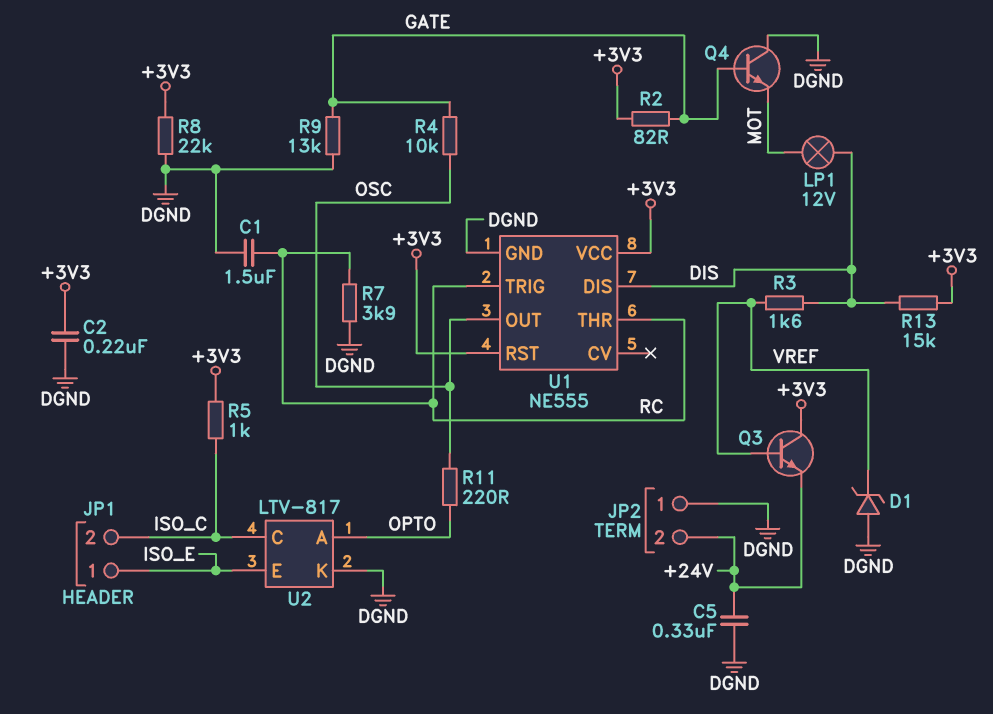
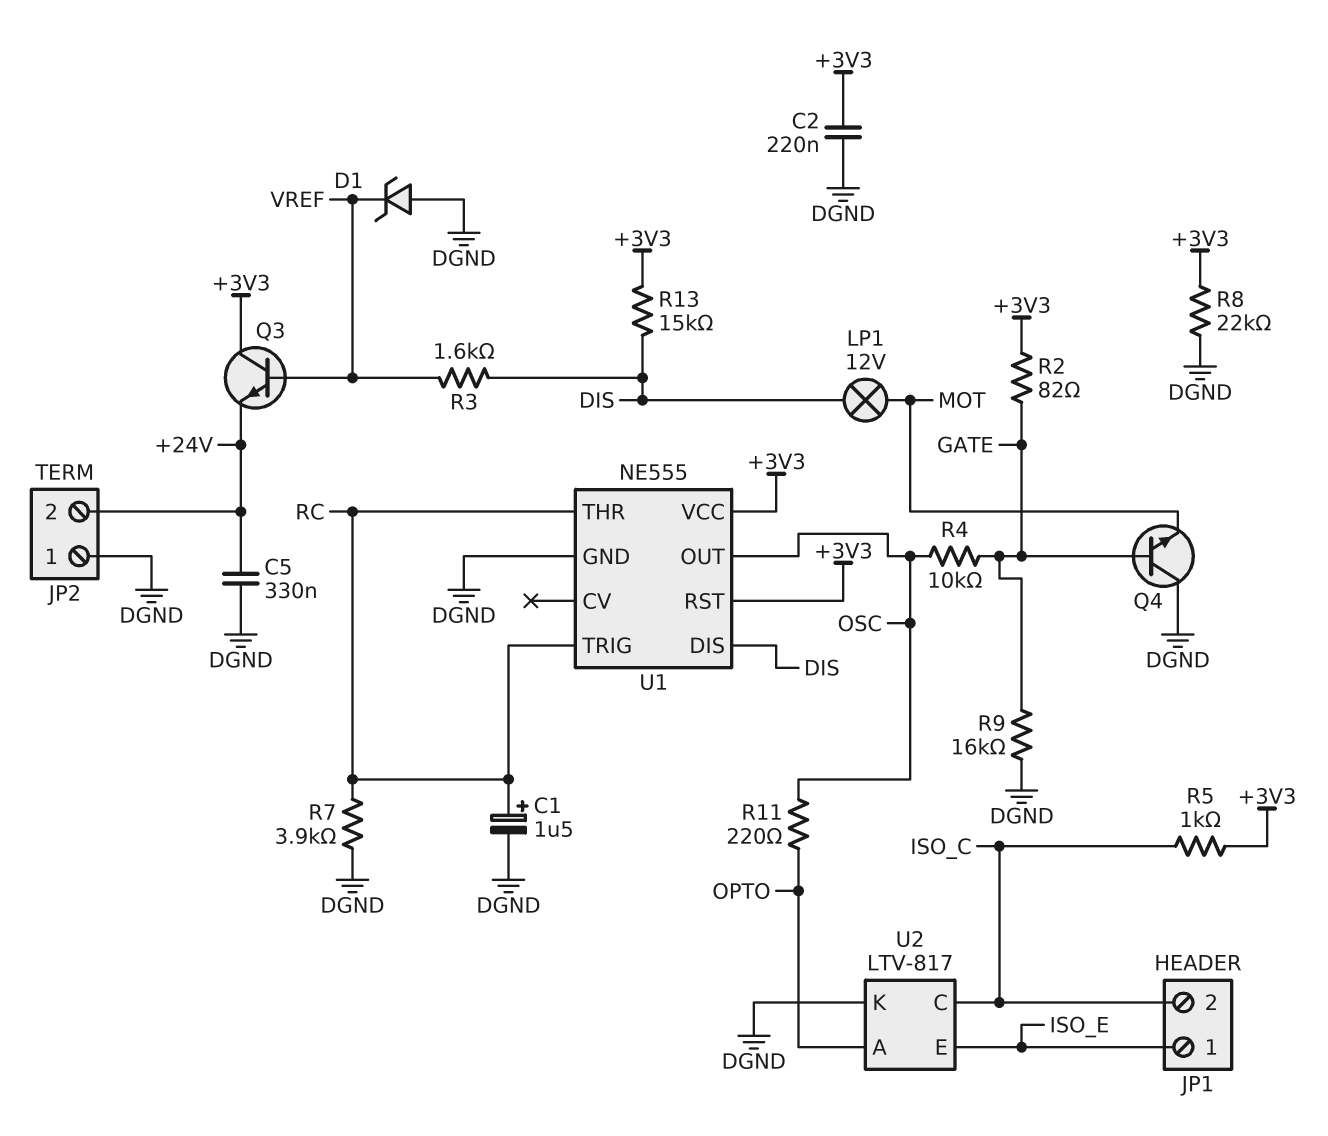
C1: 1.5uF (DGND, RC) -> 1.5uF (plus RC, minus DGND)
R9: 13k (DGND, GATE) -> 16k (DGND, GATE)

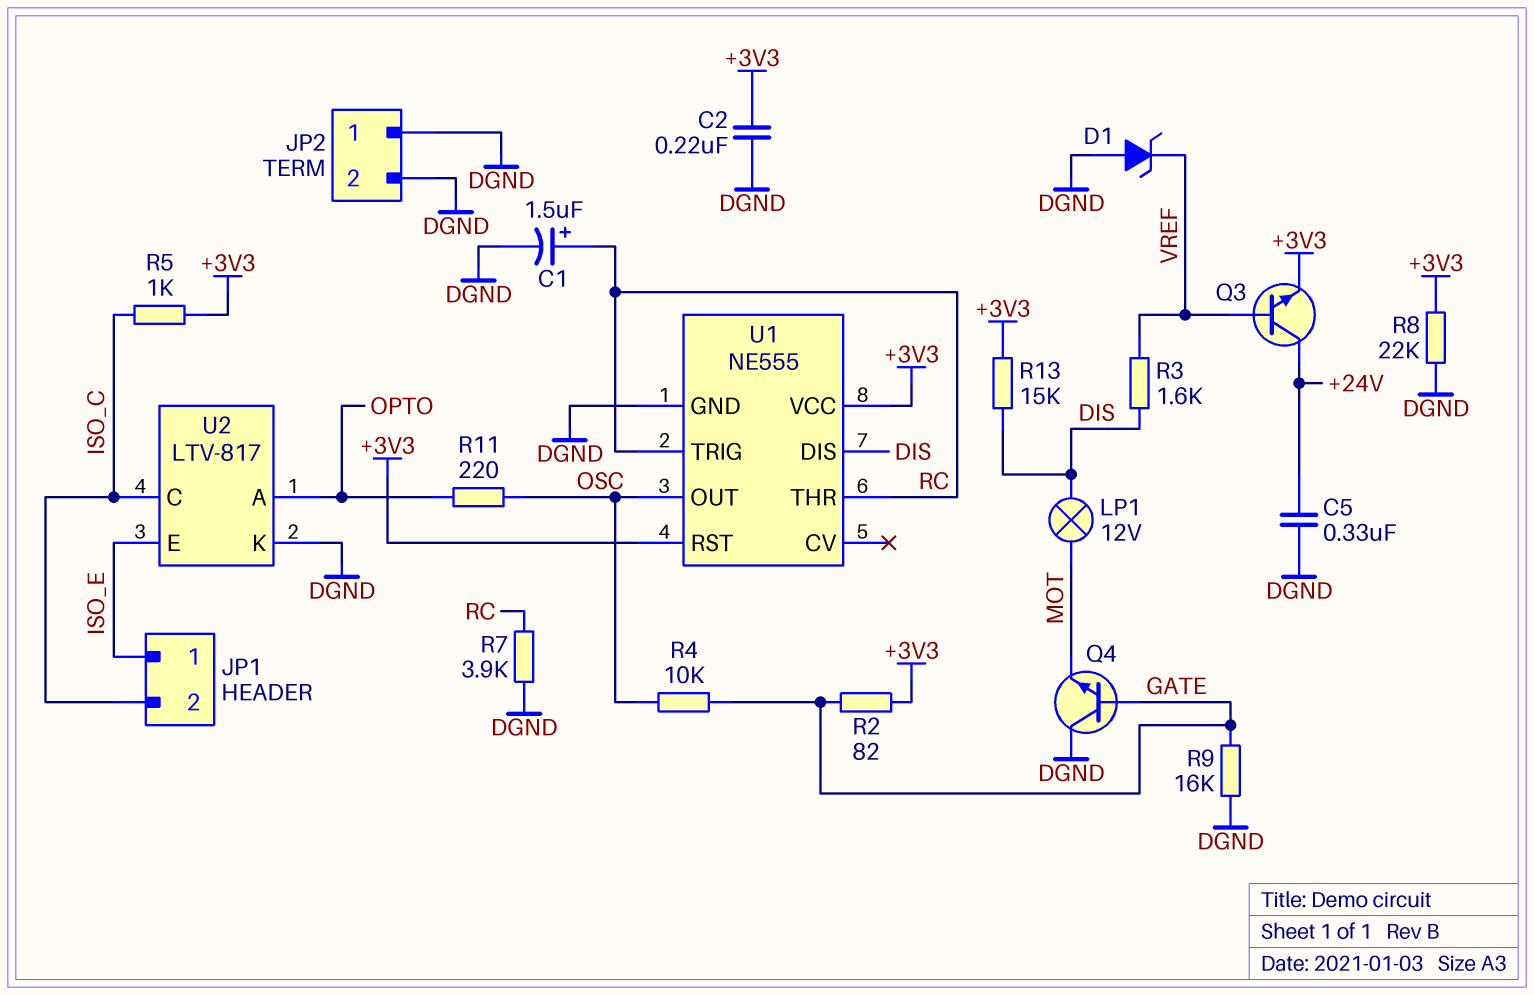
JP2 pin 2: +24V -> DGND
Q3: NPN (B VREF, C +3V3, E +24V) -> NPN (B VREF, C +24V, E +3V3)

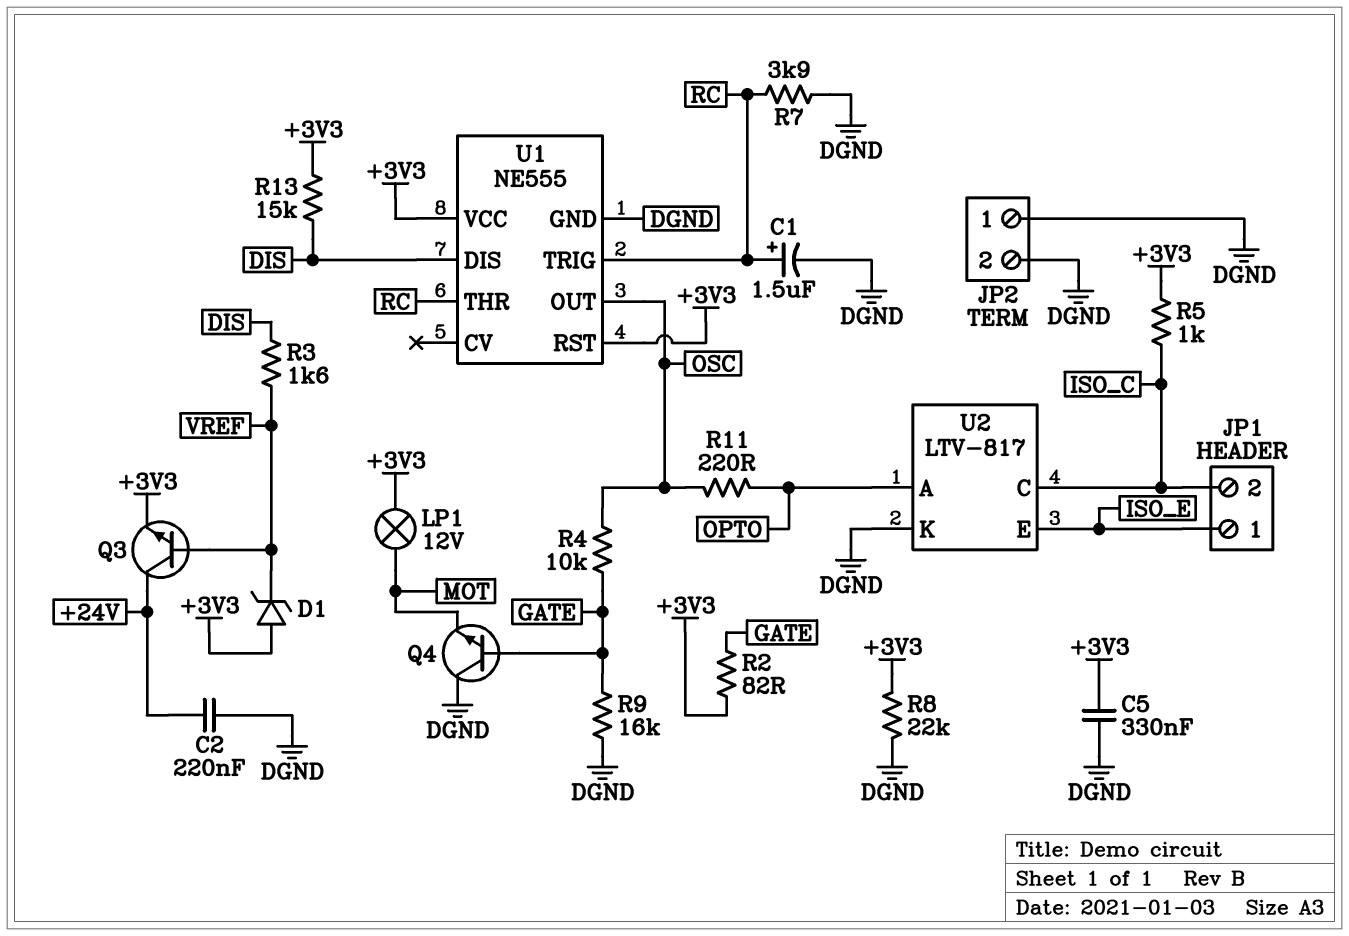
C2: 220nF (+3V3, DGND) -> 220nF (+24V, DGND)
C5: 330nF (+24V, DGND) -> 330nF (+3V3, DGND)
D1: zener (A DGND, K VREF) -> zener (A +3V3, K VREF)
LP1: lamp 12V (DIS, MOT) -> lamp 12V (+3V3, MOT)

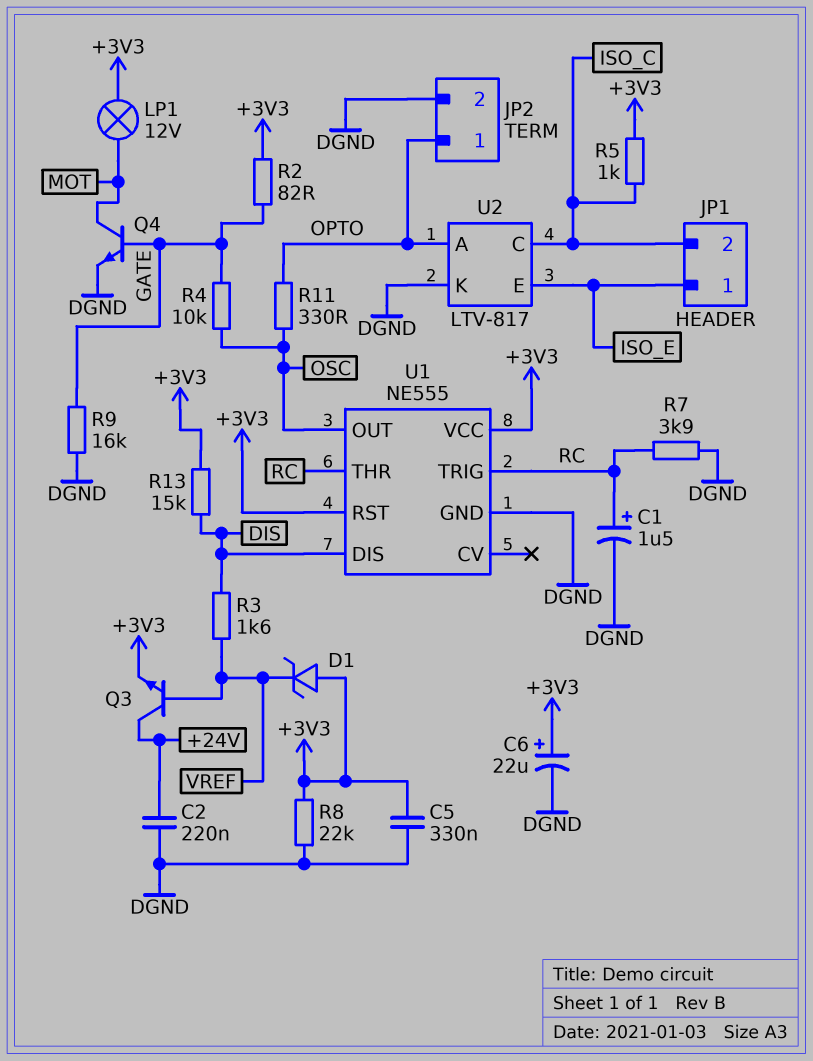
C6: none -> 22uF (plus +3V3, minus DGND)
JP2 pin 1: DGND -> OPTO
Q4: NPN (B GATE, C DGND, E MOT) -> NPN (B GATE, C MOT, E DGND)
R11: 220 (OPTO, OSC) -> 330 (OPTO, OSC)

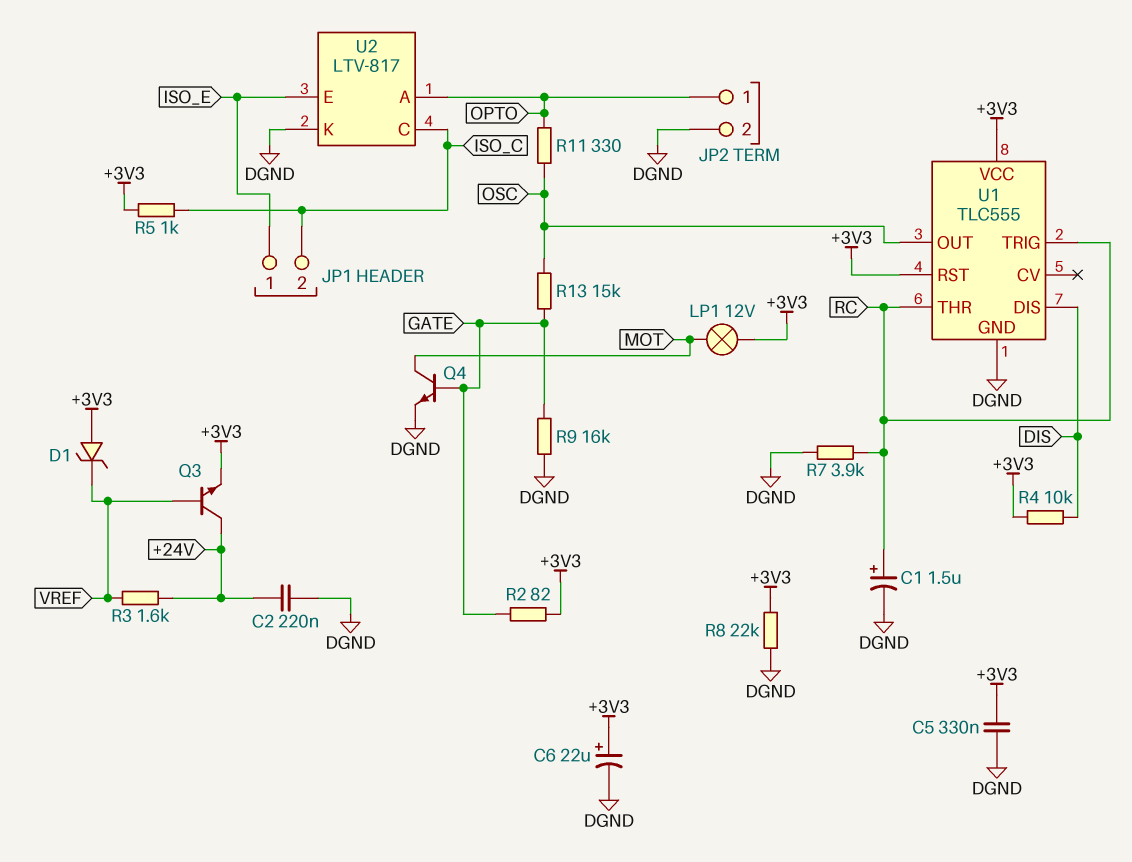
R3: 1.6k (DIS, VREF) -> 1.6k (+24V, VREF)
R4: 10k (GATE, OSC) -> 10k (+3V3, DIS)
R13: 15k (+3V3, DIS) -> 15k (GATE, OSC)
U1: NE555 -> TLC555

